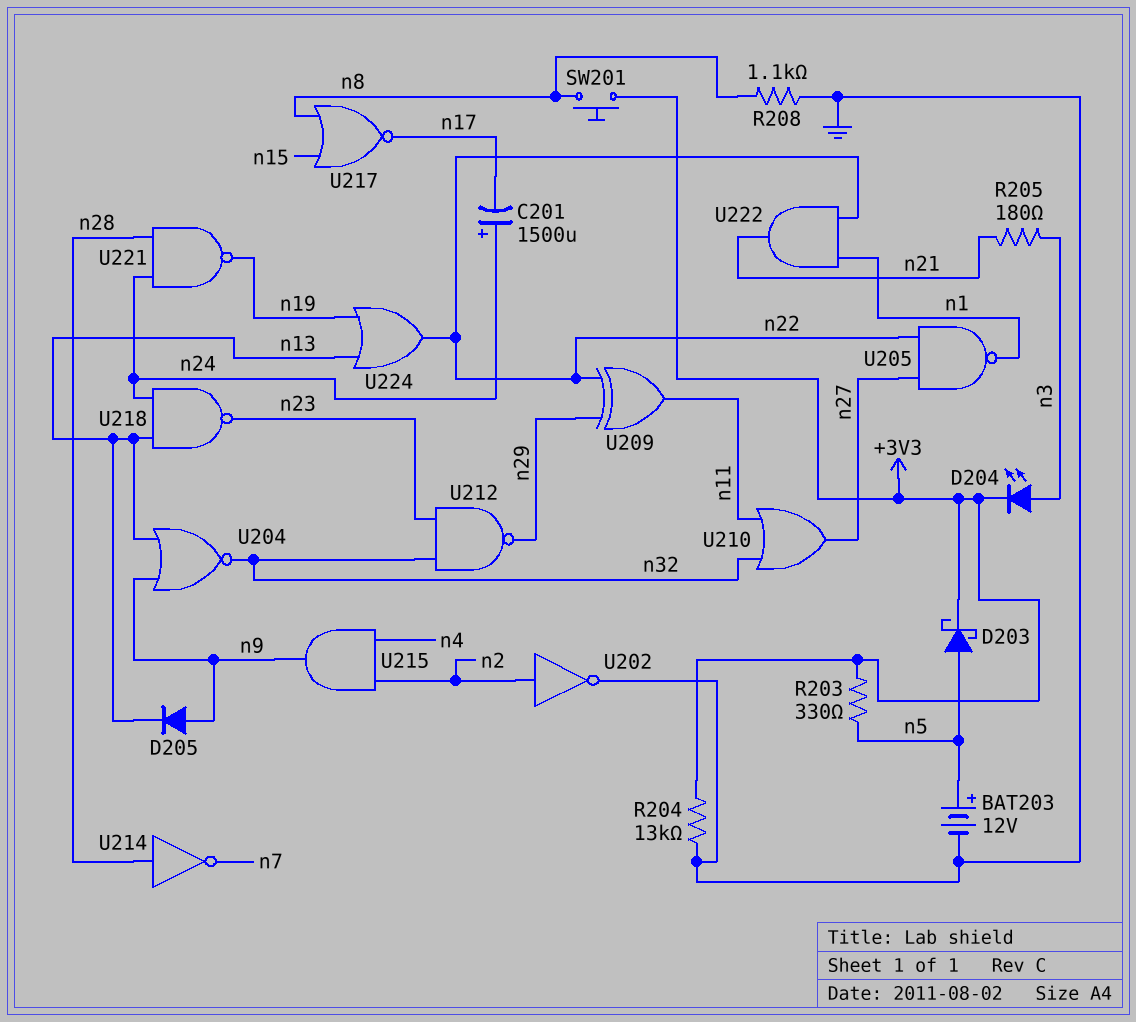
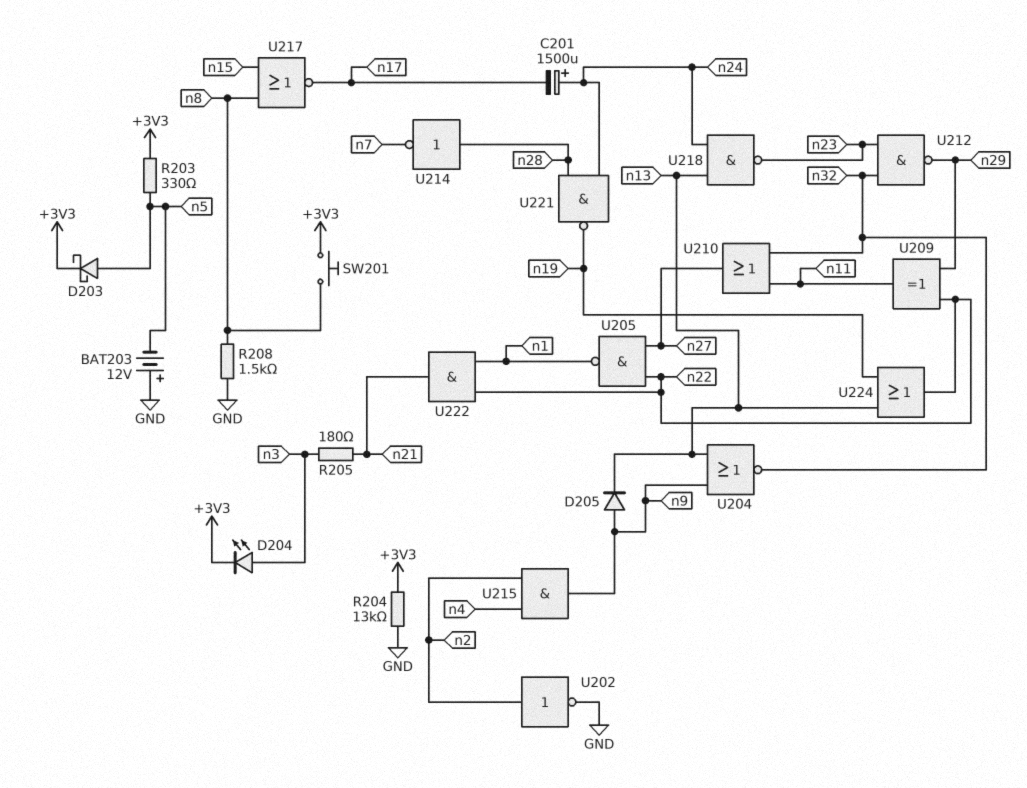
BAT203: 12V (plus n5, minus GND) -> 12V (plus GND, minus n5)
R208: 1.1k (GND, n8) -> 1.5k (GND, n8)

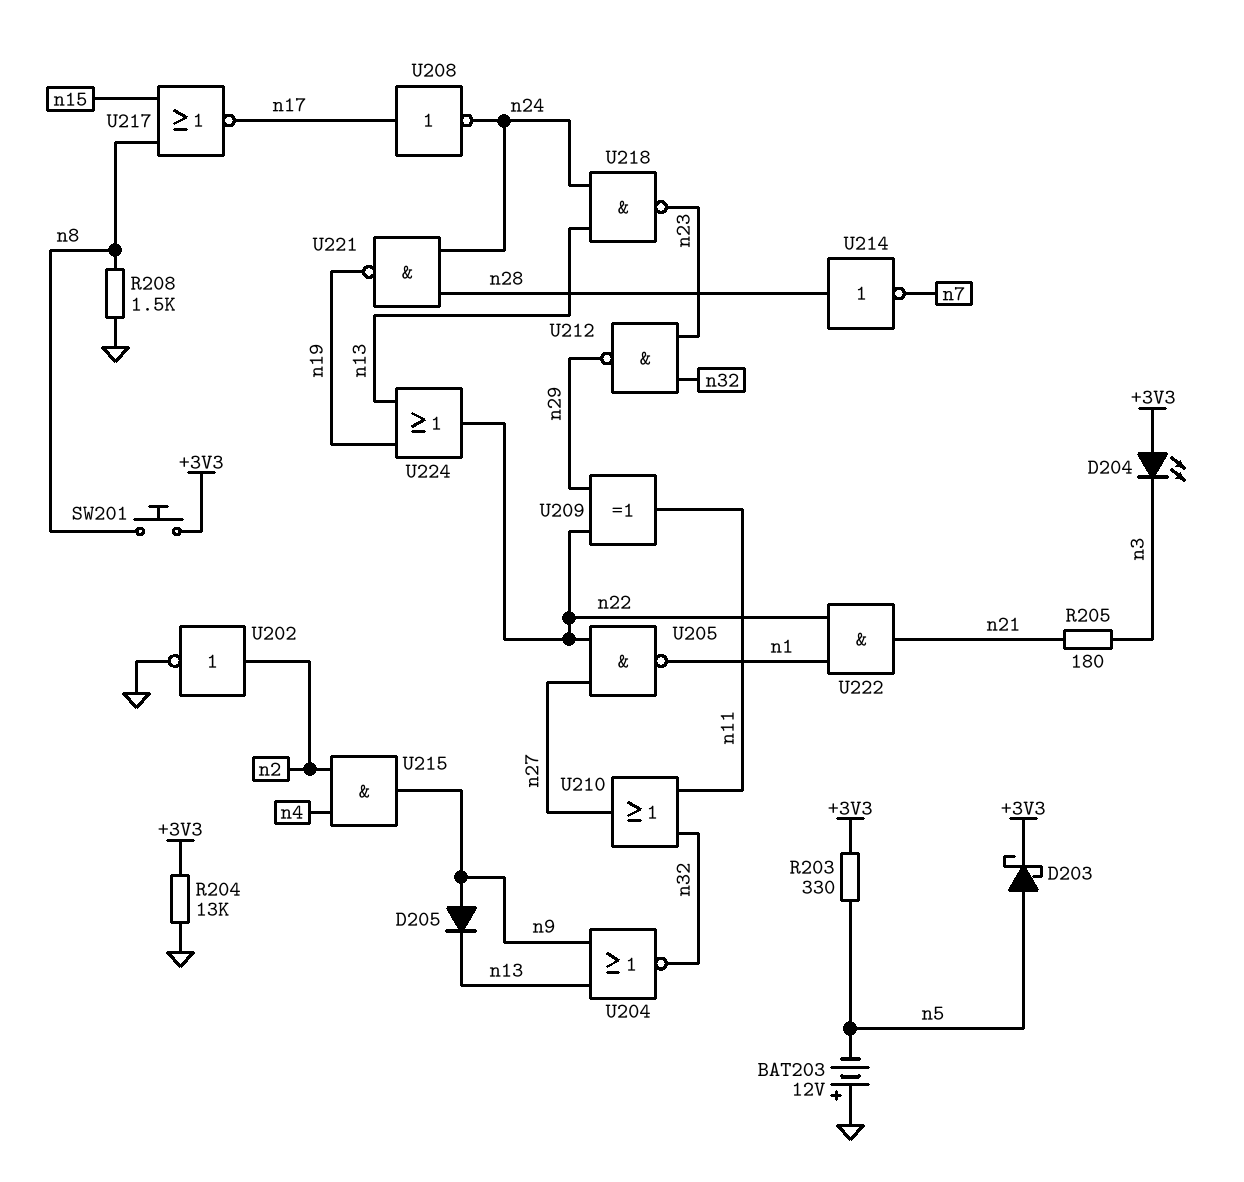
C201: 1500uF (plus n24, minus n17) -> none
D204: LED (A n3, K +3V3) -> LED (A +3V3, K n3)
U208: none -> NOT (in n17, out n24)

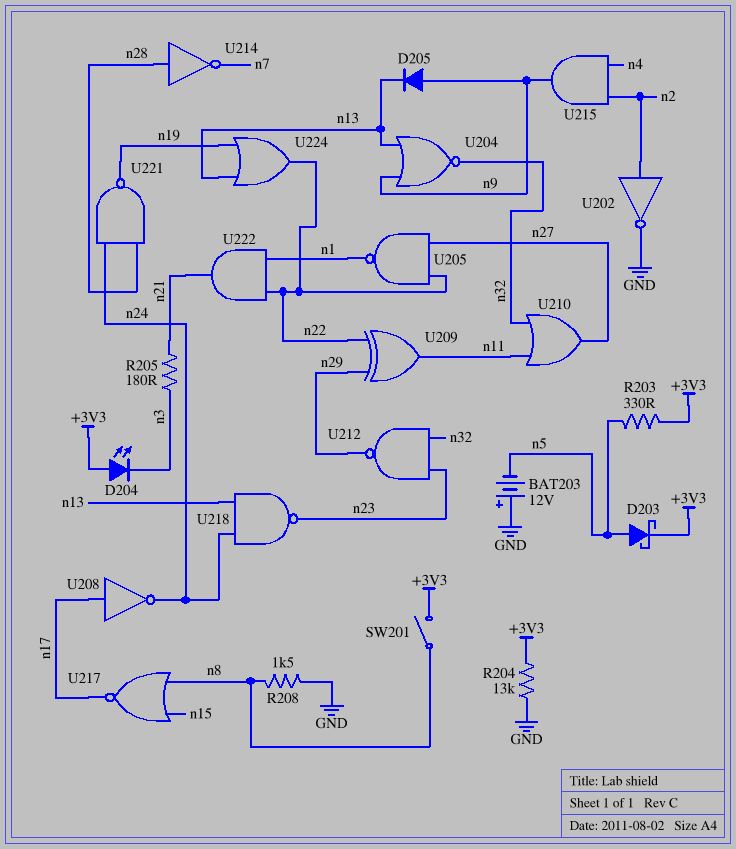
SW201: button (+3V3, n8) -> switch (+3V3, n8)

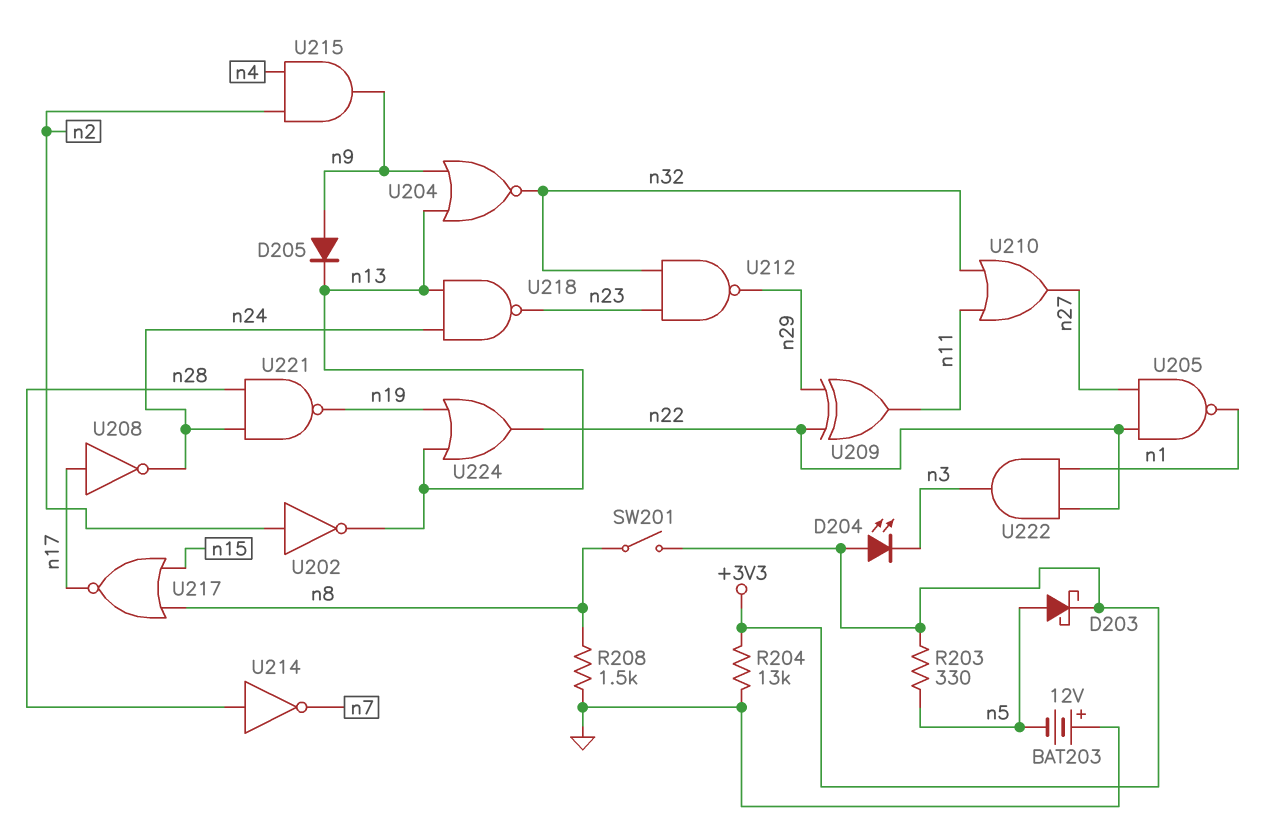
R205: 180 (n3, n21) -> none
U202: NOT (in n2, out GND) -> NOT (in n2, out n13)
U222: AND (in n1, in n22, out n21) -> AND (in n1, in n22, out n3)

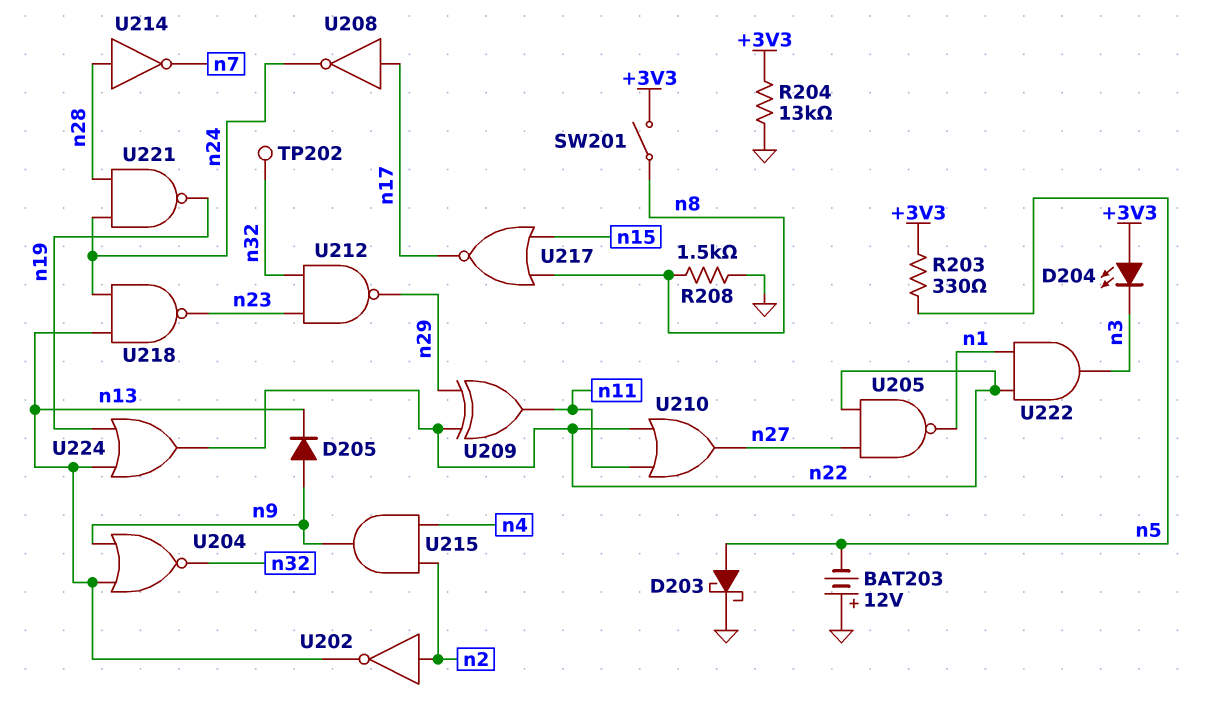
D203: schottky (A n5, K +3V3) -> schottky (A n5, K GND)
TP202: none -> test point (n32)
U210: OR (in n11, in n32, out n27) -> OR (in n11, in n22, out n27)

